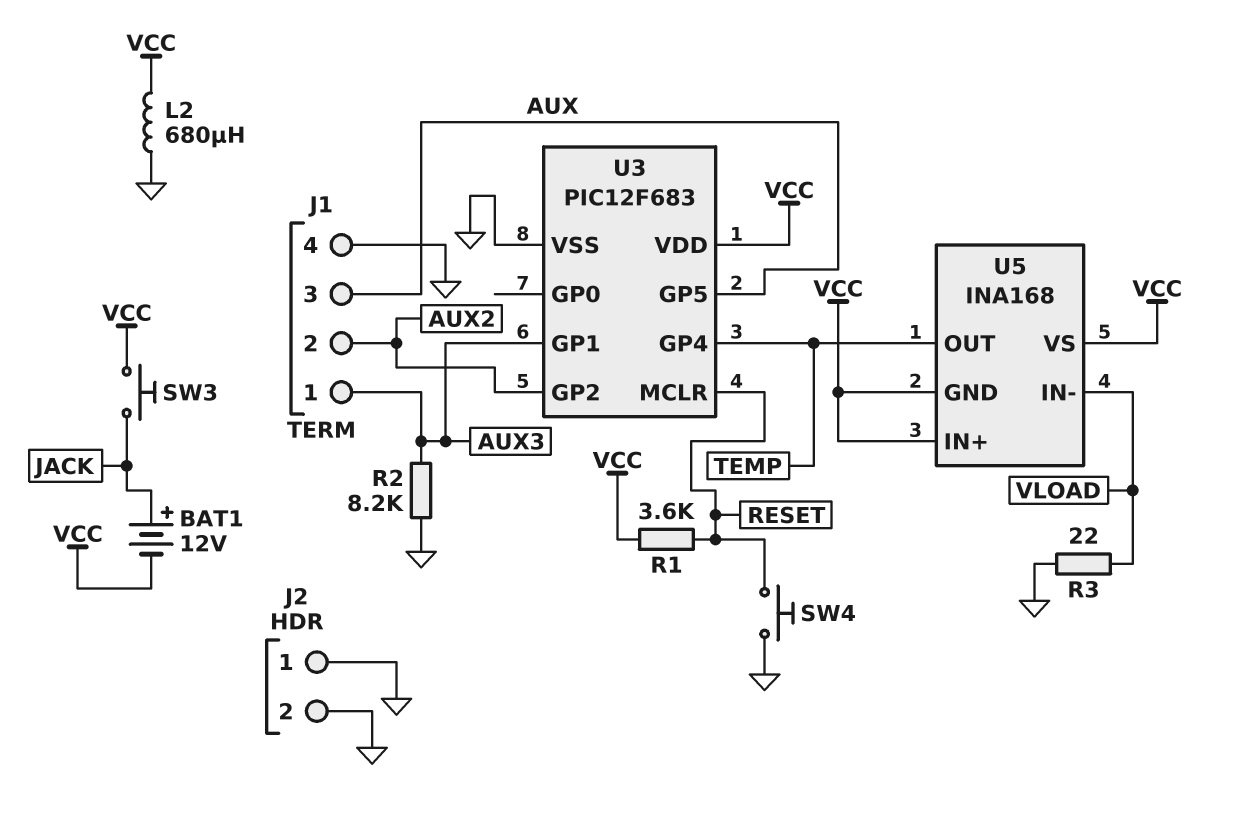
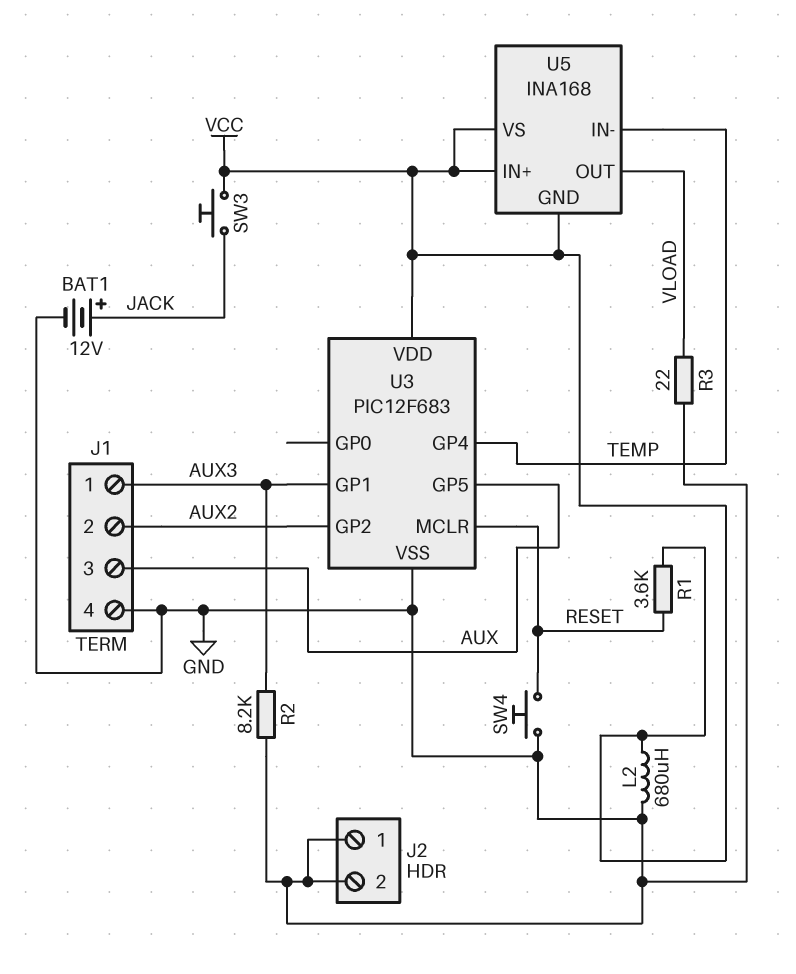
BAT1: 12V (plus JACK, minus VCC) -> 12V (plus JACK, minus GND)
U5 pin IN-: VLOAD -> TEMP
U5 pin OUT: TEMP -> VLOAD

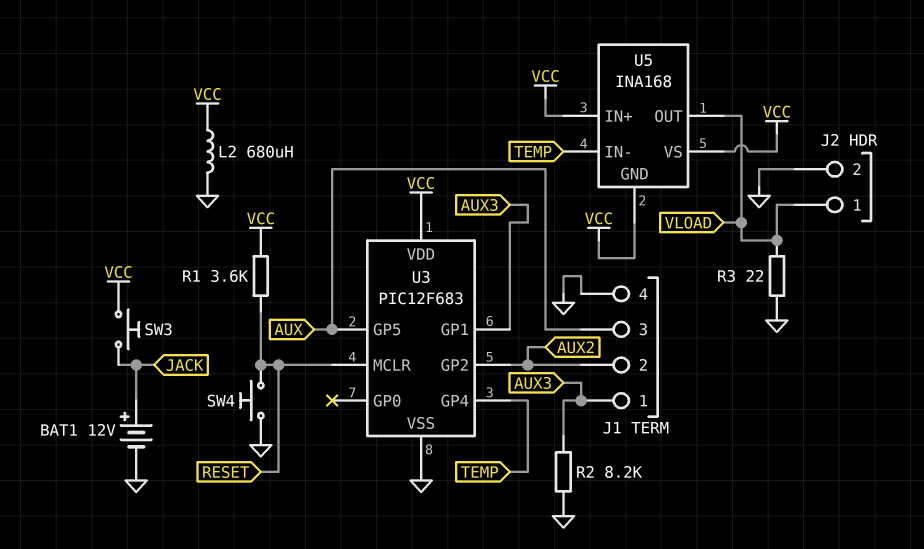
J2 pin 1: GND -> VLOAD

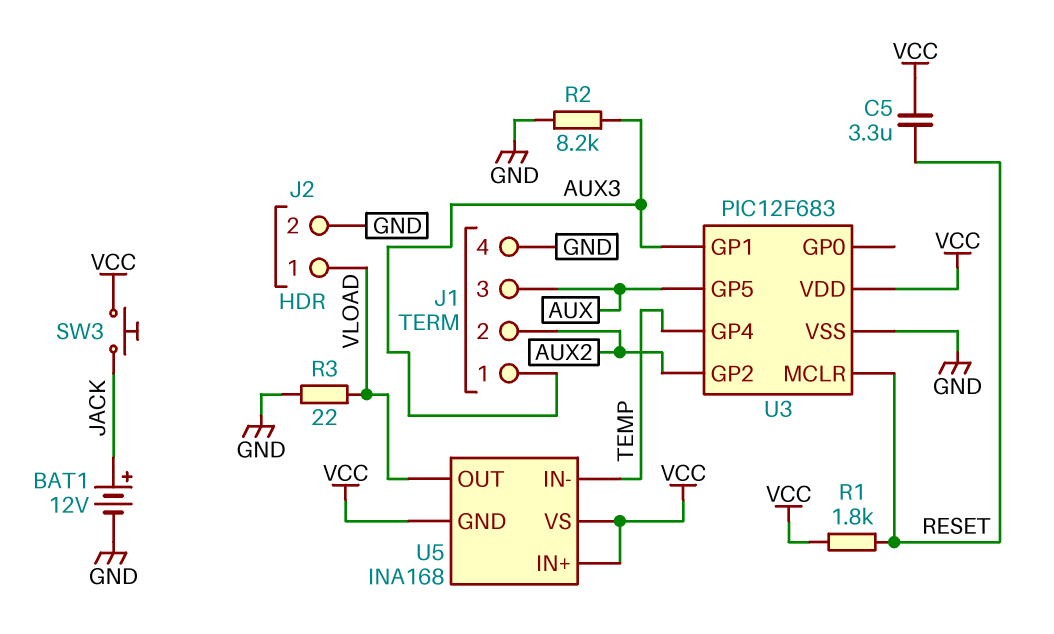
C5: none -> 3.3uF (RESET, VCC)
L2: 680uH (GND, VCC) -> none
R1: 3.6k (RESET, VCC) -> 1.8k (RESET, VCC)
SW4: button (GND, RESET) -> none

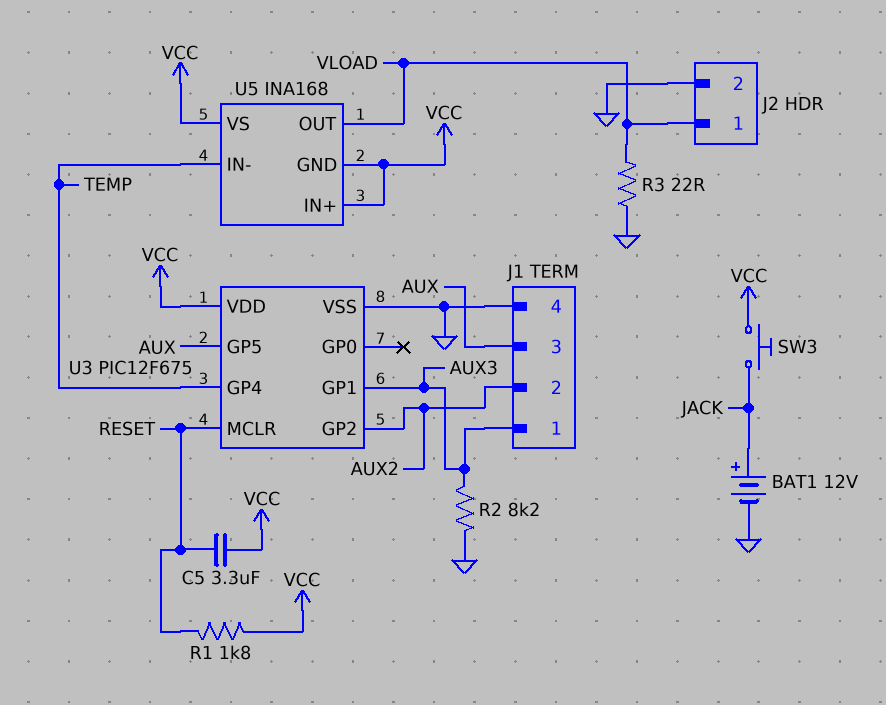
U3: PIC12F683 -> PIC12F675

